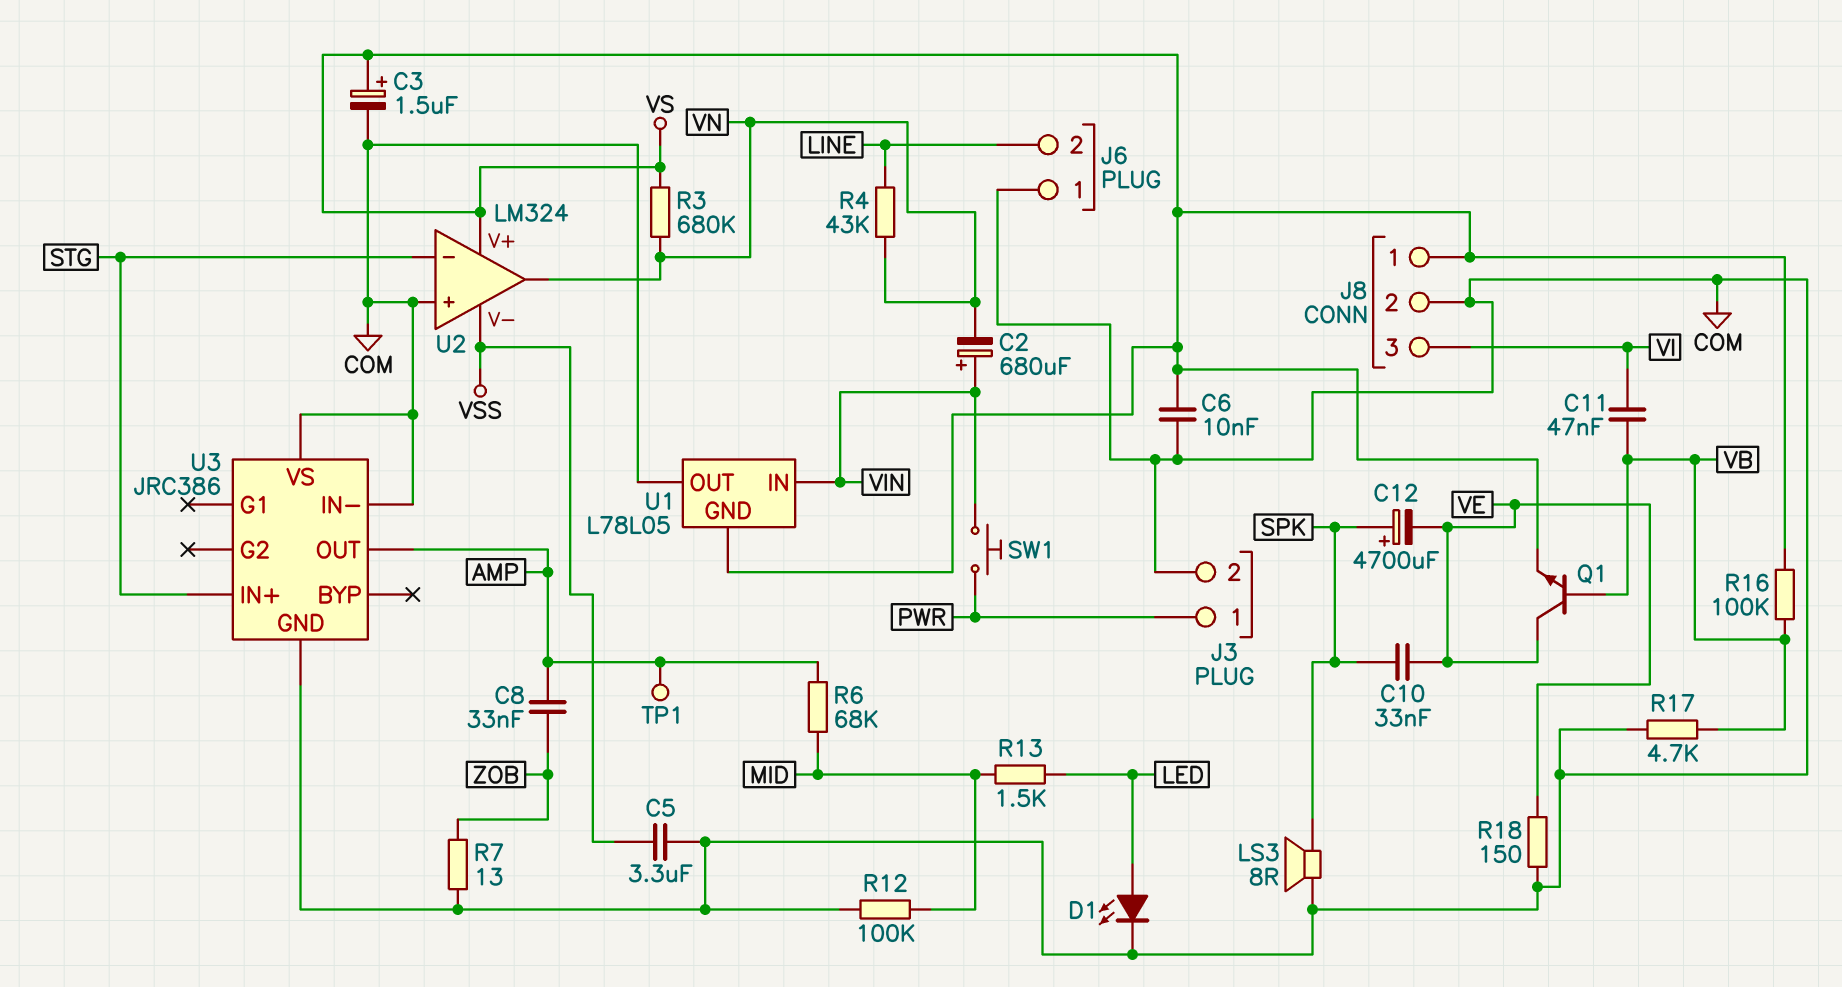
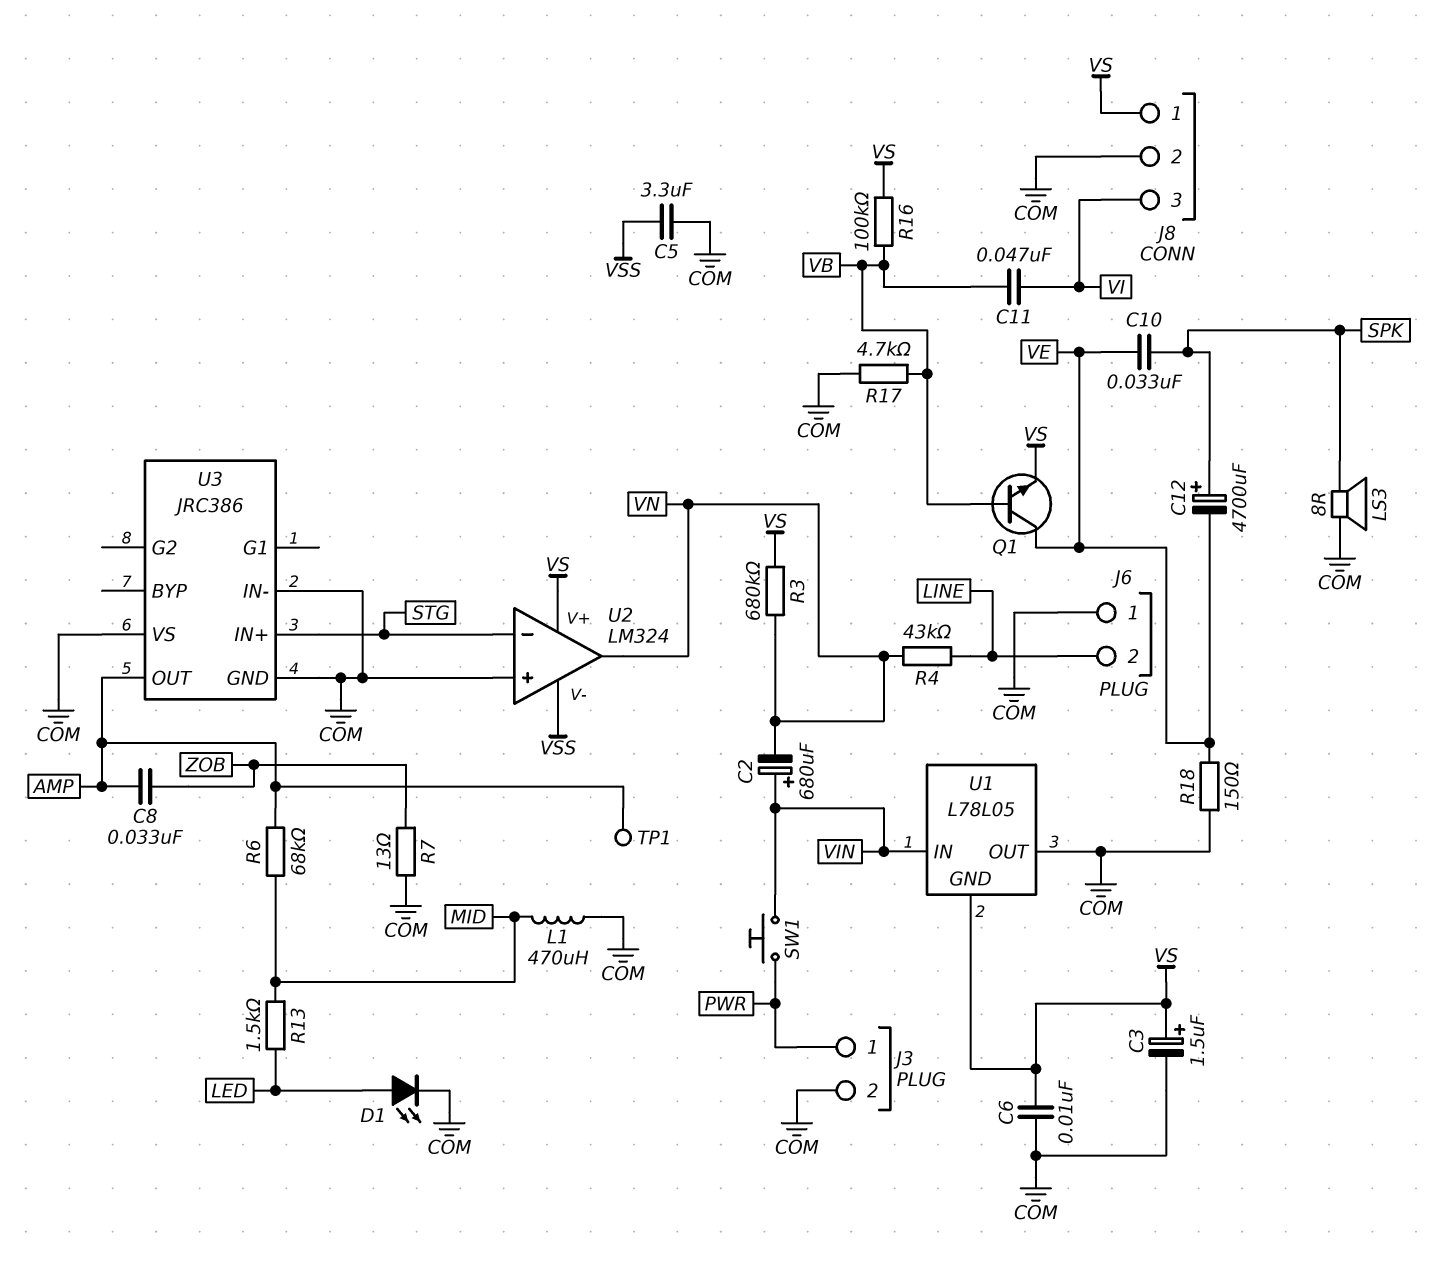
L1: none -> 470uH (COM, MID)
R12: 100k (COM, MID) -> none

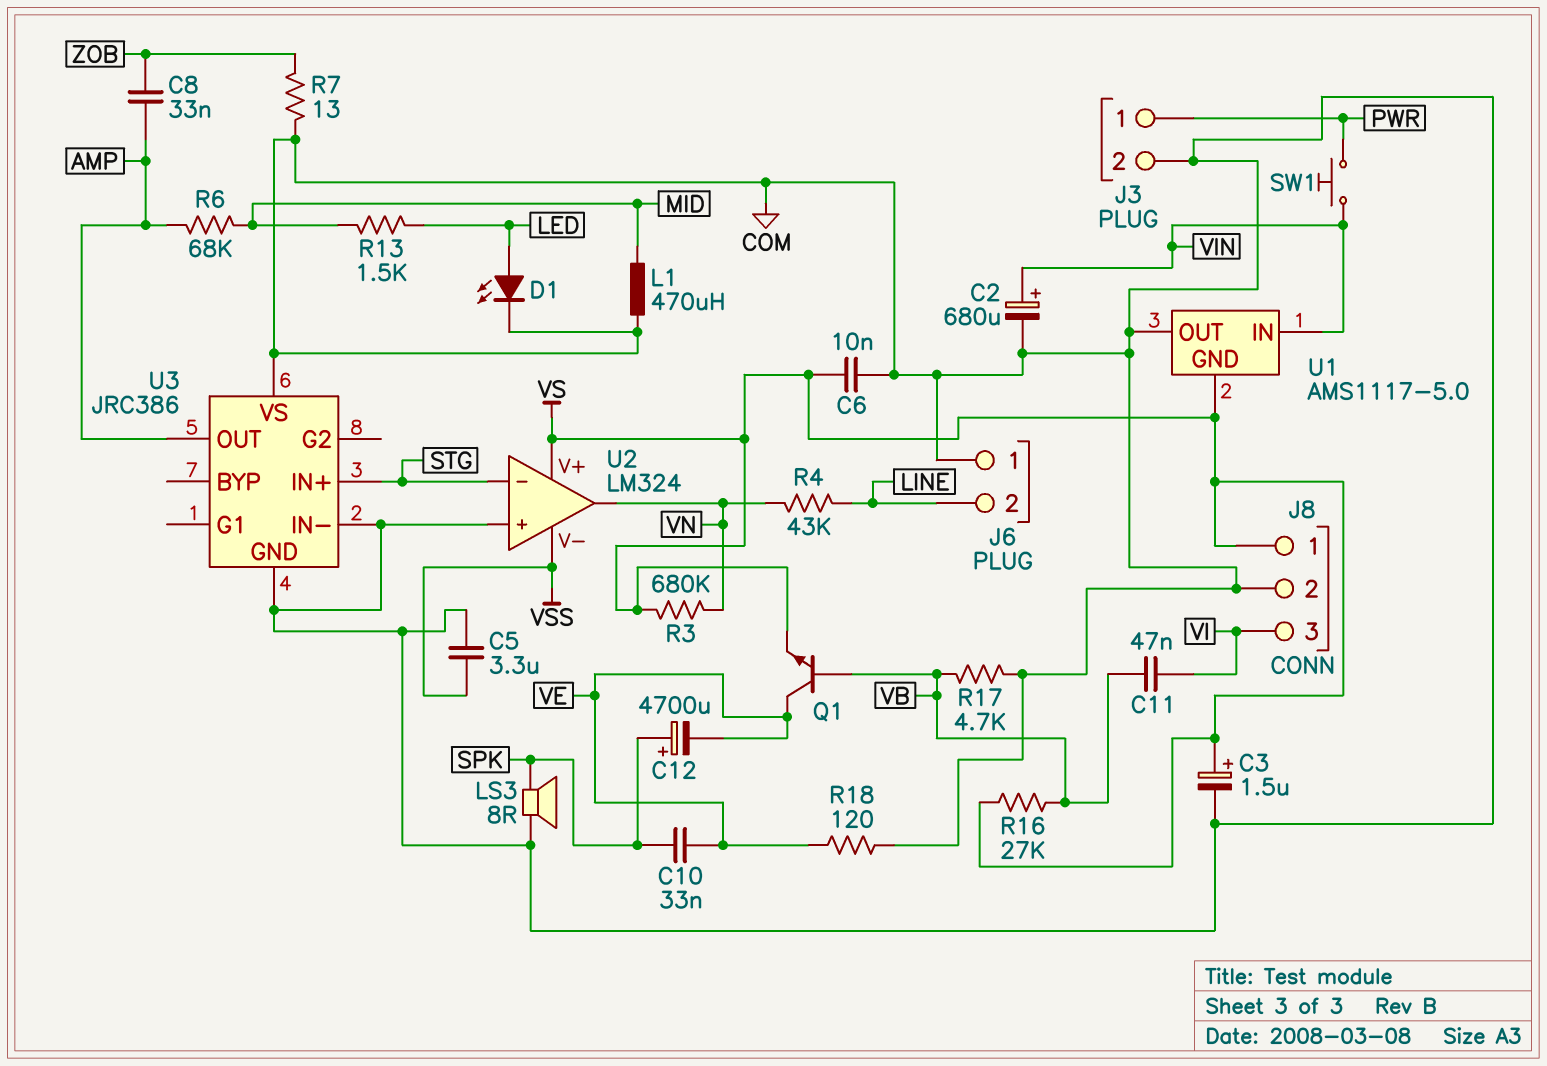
C2: 680uF (plus VIN, minus VN) -> 680uF (plus VIN, minus COM)
R16: 100k (VB, VS) -> 27k (VB, VS)
R18: 150 (COM, VE) -> 120 (COM, VE)
TP1: test point (AMP) -> none
U1: L78L05 -> AMS1117-5.0

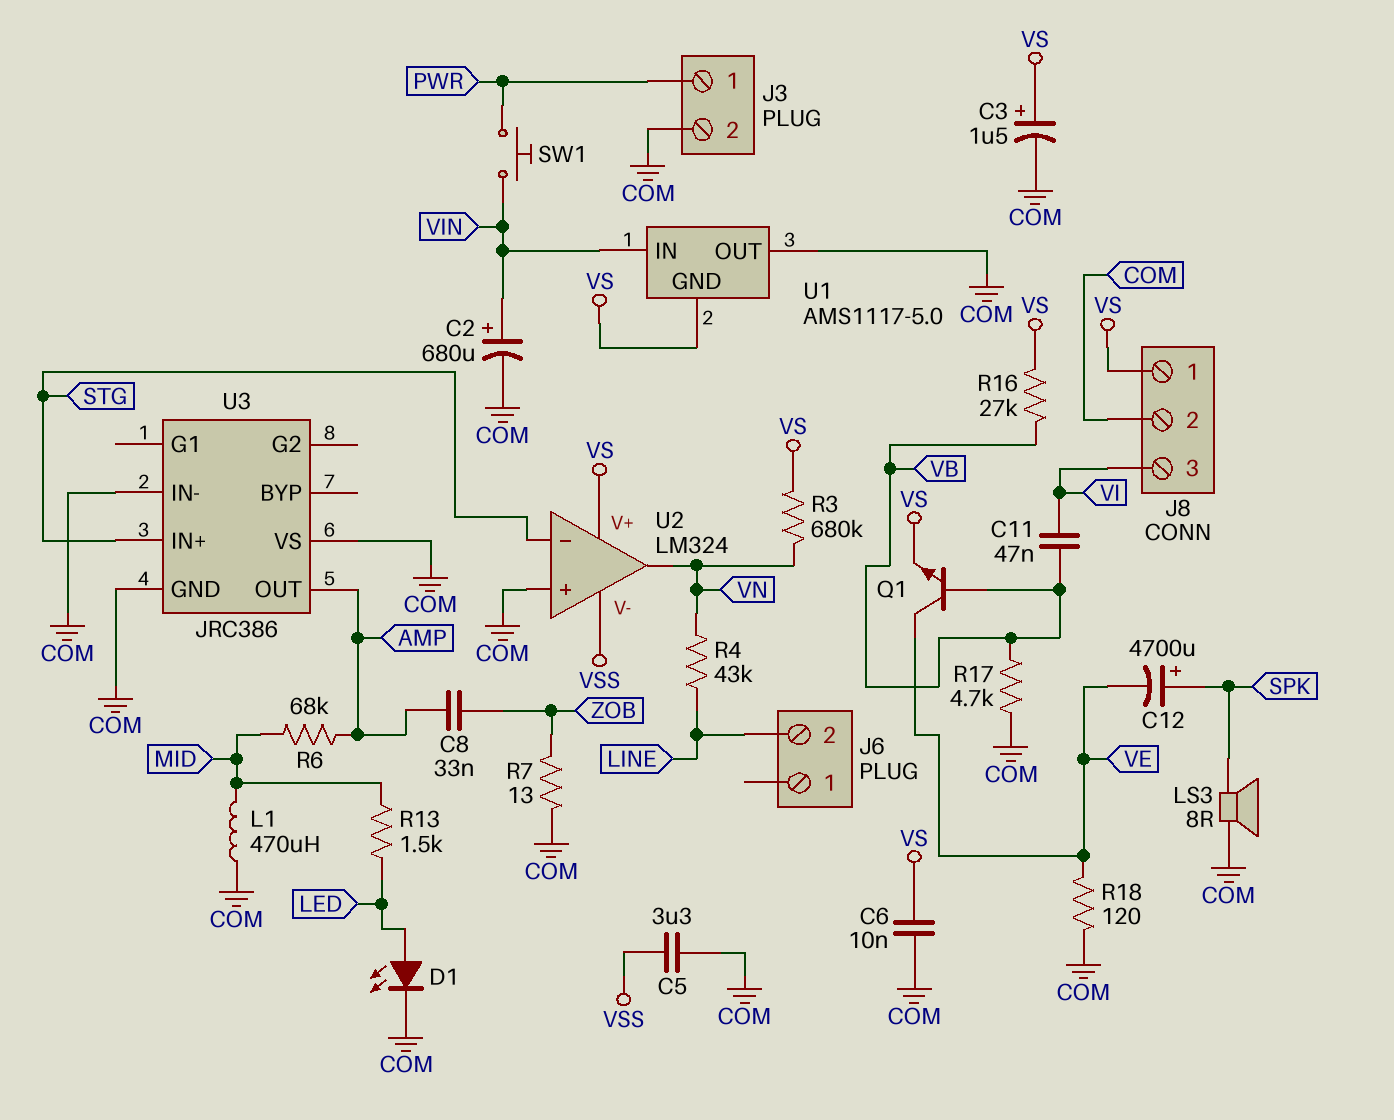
C10: 33nF (SPK, VE) -> none
J6 pin 1: COM -> none

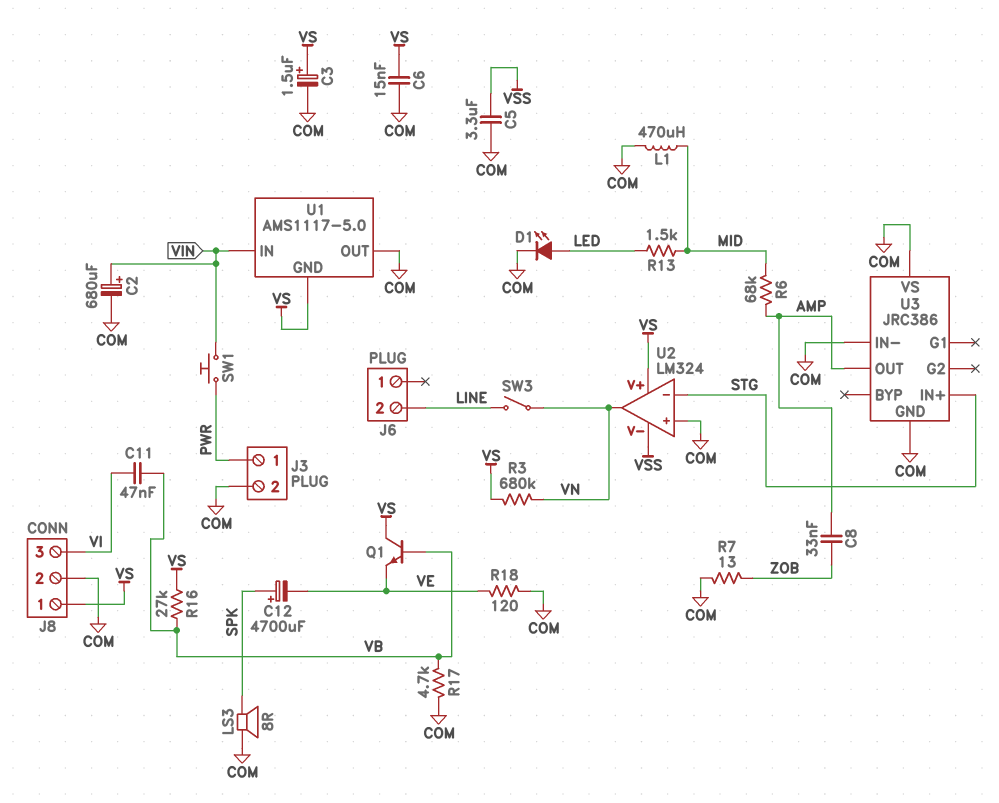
C6: 10nF (COM, VS) -> 15nF (COM, VS)
Q1: NPN (B VB, C VE, E VS) -> NPN (B VB, C VS, E VE)
R4: 43k (LINE, VN) -> none
SW3: none -> switch (LINE, VN)

